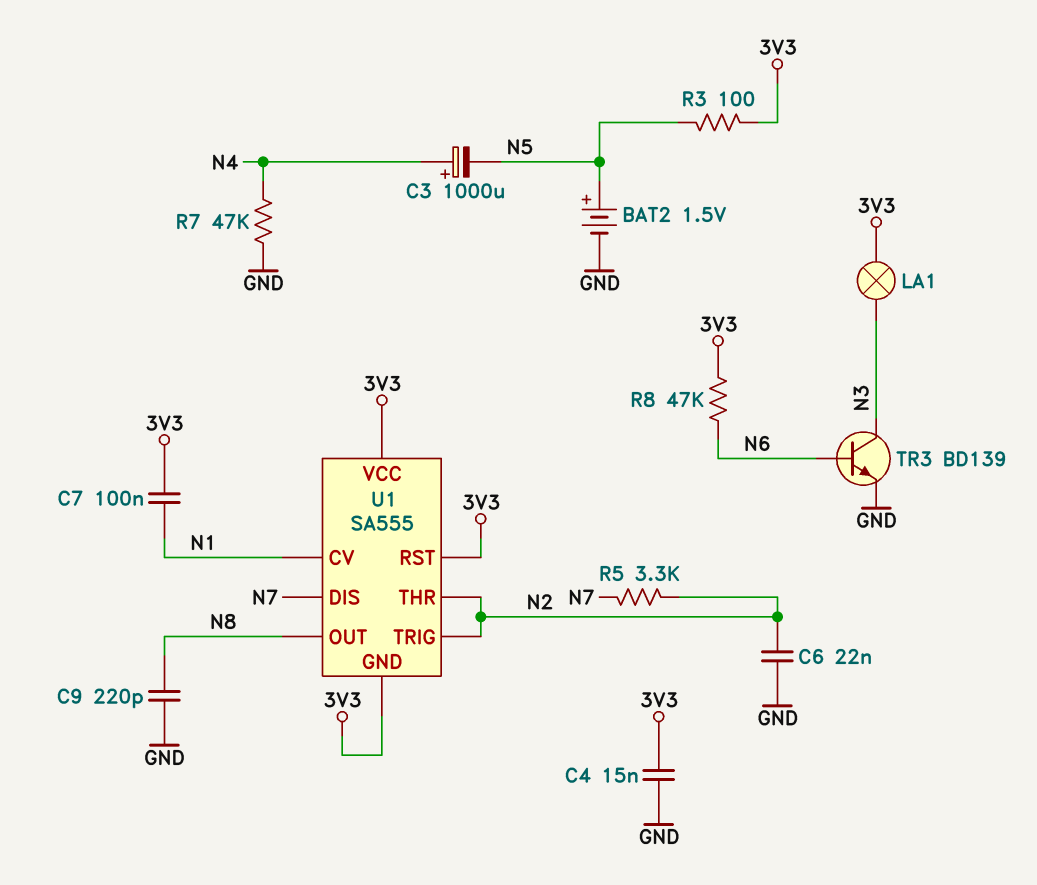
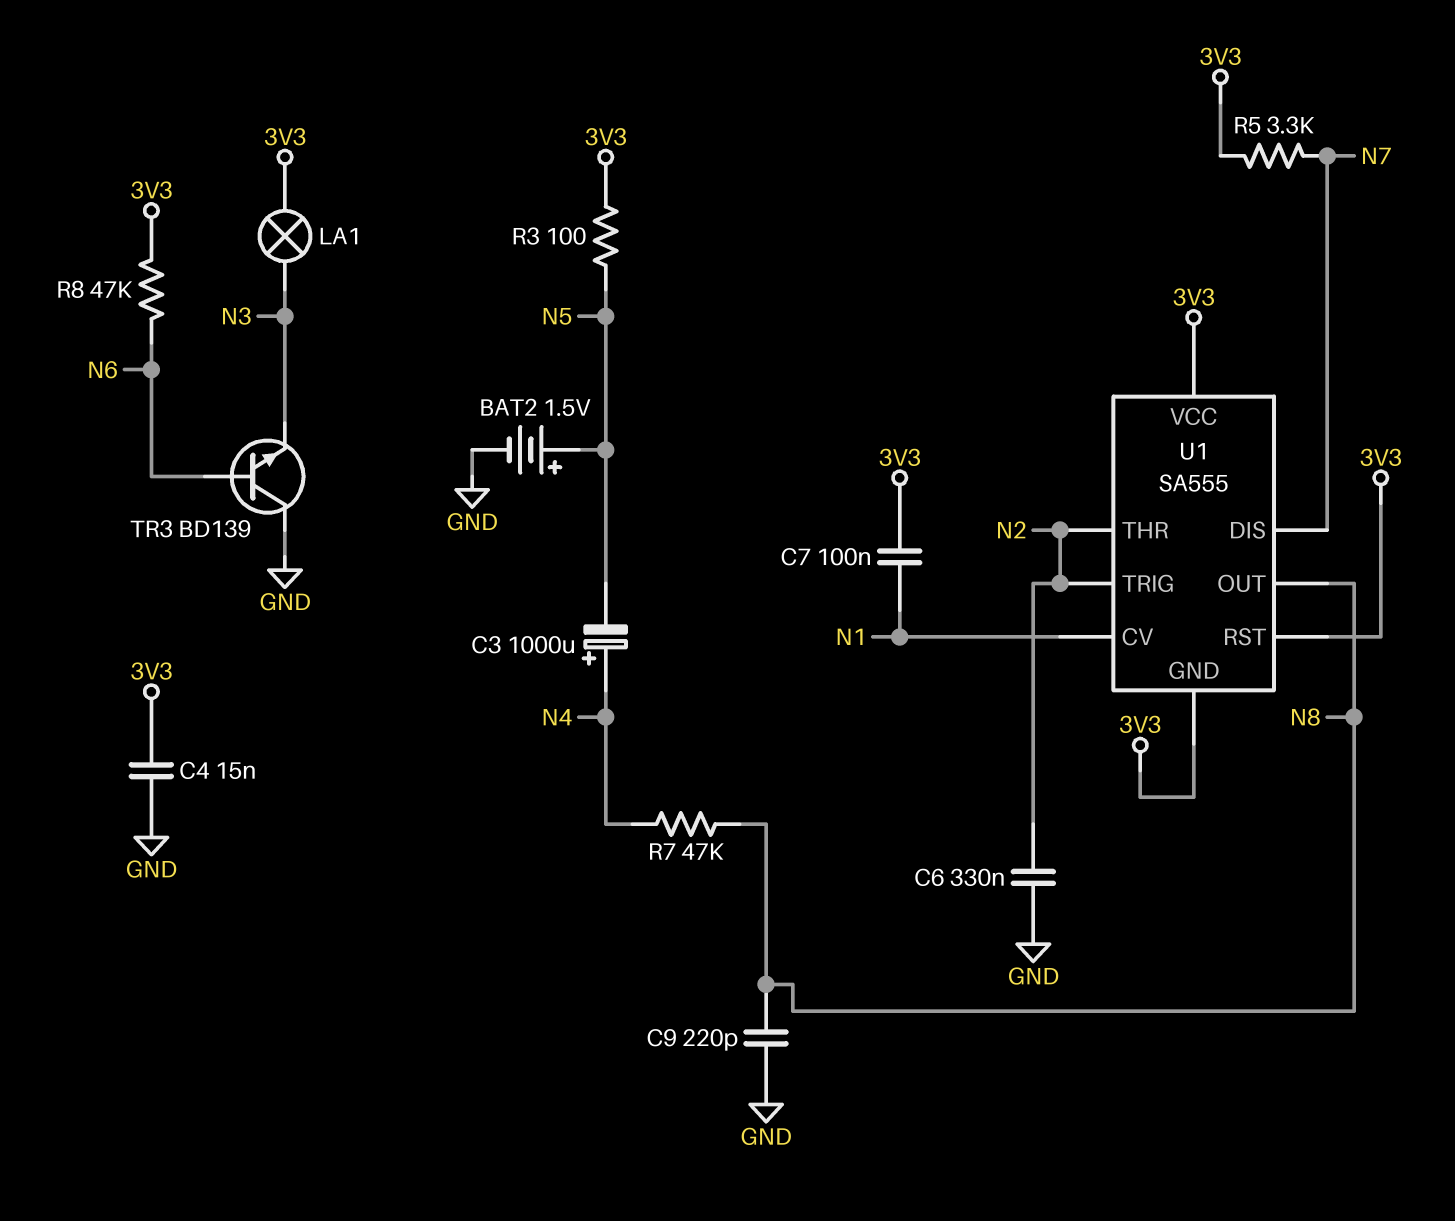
C6: 22nF (GND, N2) -> 330nF (GND, N2)
R5: 3.3k (N2, N7) -> 3.3k (3V3, N7)
R7: 47k (GND, N4) -> 47k (N4, N8)
TR3: NPN BD139 (B N6, C N3, E GND) -> NPN BD139 (B N6, C GND, E N3)

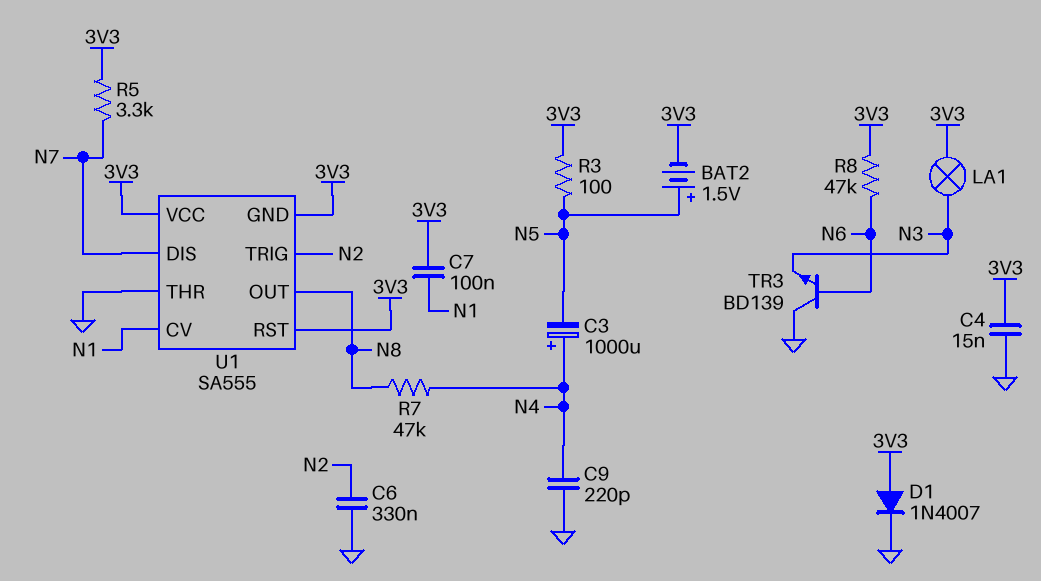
BAT2: 1.5V (plus N5, minus GND) -> 1.5V (plus N5, minus 3V3)
C9: 220pF (GND, N8) -> 220pF (GND, N4)
D1: none -> diode 1N4007 (A 3V3, K GND)
U1 pin THR: N2 -> GND

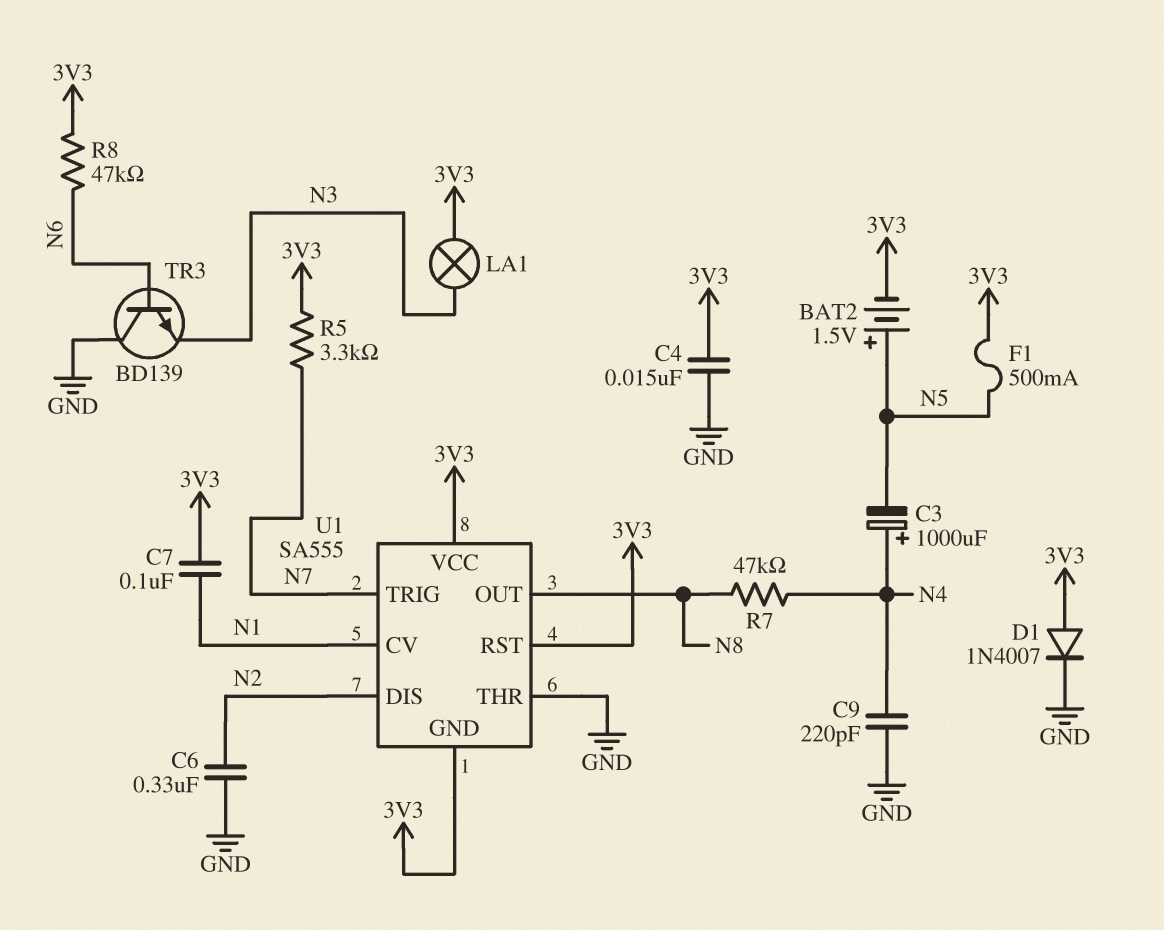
F1: none -> 500mA (3V3, N5)
R3: 100 (3V3, N5) -> none
U1 pin DIS: N7 -> N2
U1 pin TRIG: N2 -> N7

